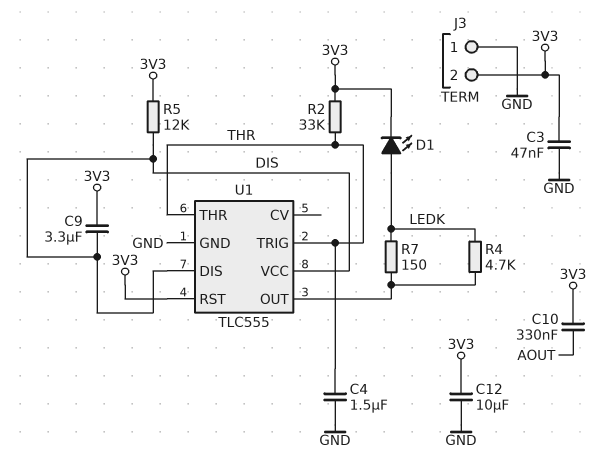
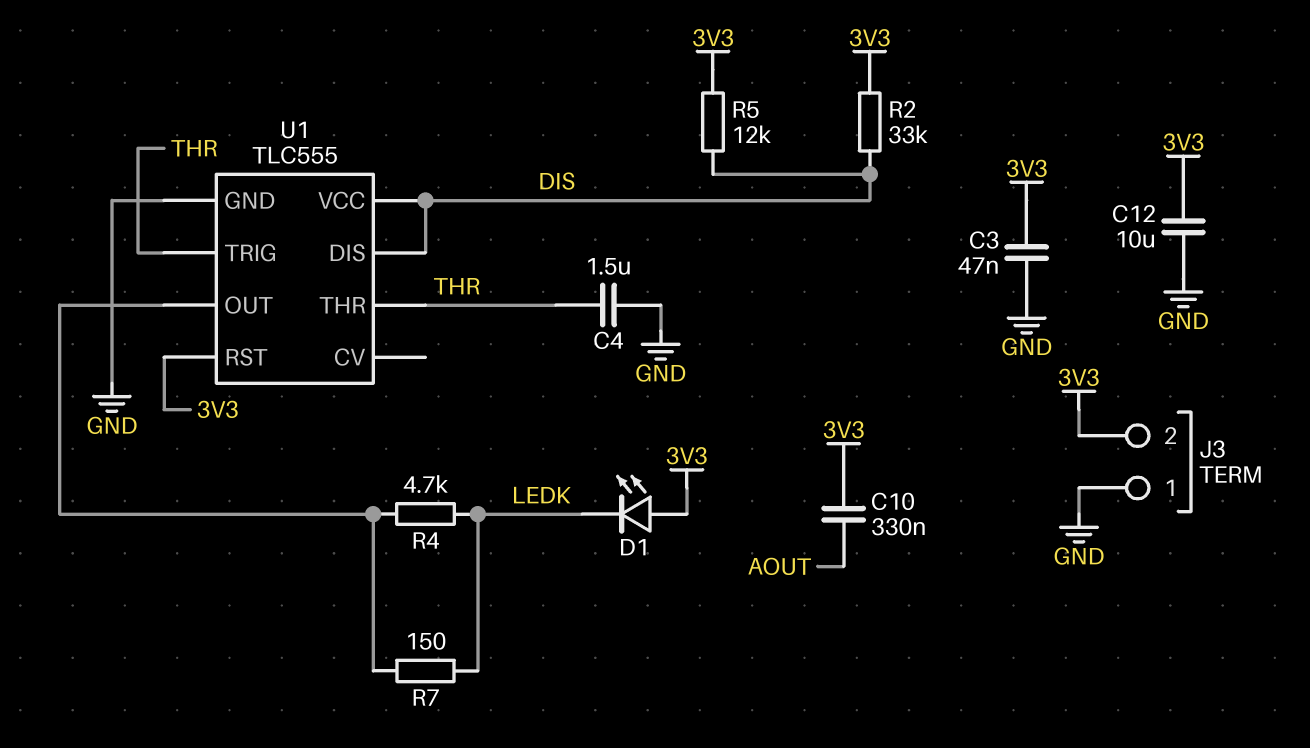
C9: 3.3uF (3V3, DIS) -> none
D1: LED (A LEDK, K 3V3) -> LED (A 3V3, K LEDK)
R2: 33k (3V3, THR) -> 33k (3V3, DIS)

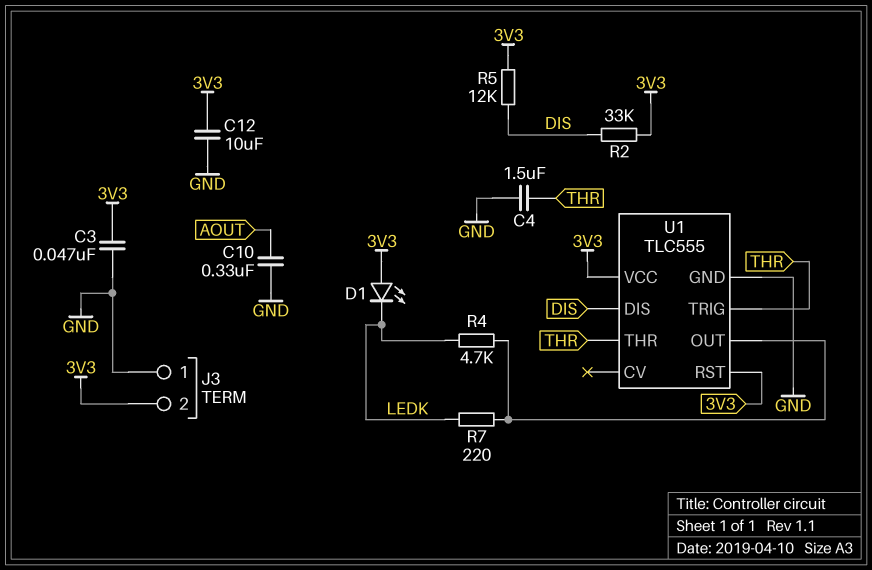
C10: 330nF (3V3, AOUT) -> 330nF (AOUT, GND)
R7: 150 (LEDK, U1/OUT) -> 220 (LEDK, U1/OUT)
U1 pin VCC: DIS -> 3V3

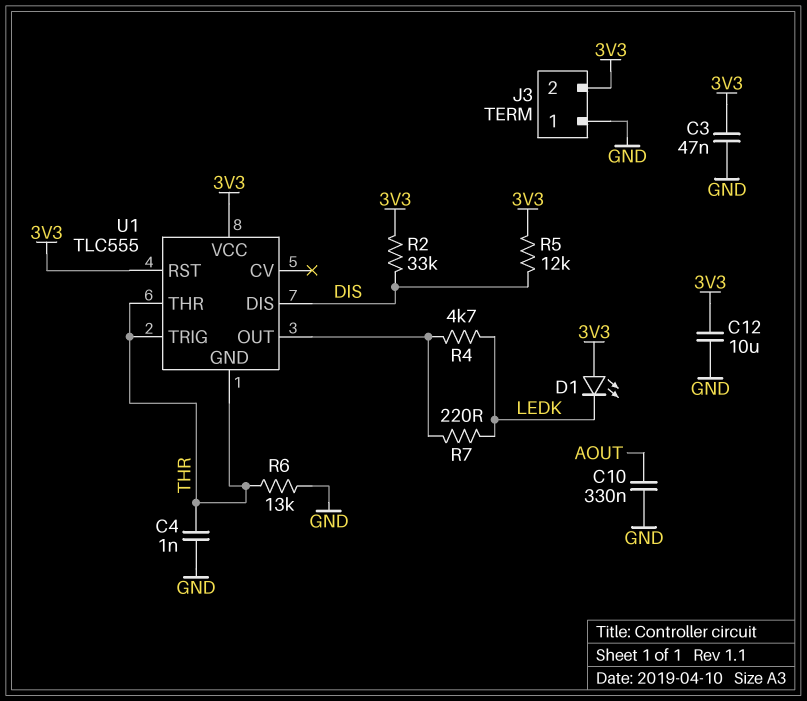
C4: 1.5uF (GND, THR) -> 1nF (GND, THR)
R6: none -> 13k (GND, THR)
U1 pin GND: GND -> THR

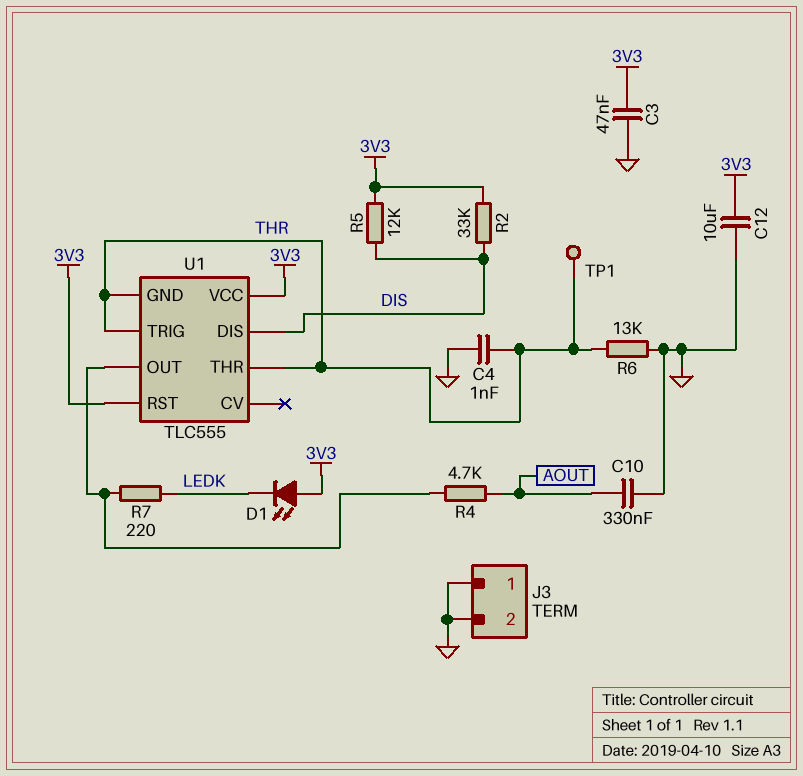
J3 pin 2: 3V3 -> GND
R4: 4.7k (LEDK, U1/OUT) -> 4.7k (AOUT, U1/OUT)
TP1: none -> test point (THR)

